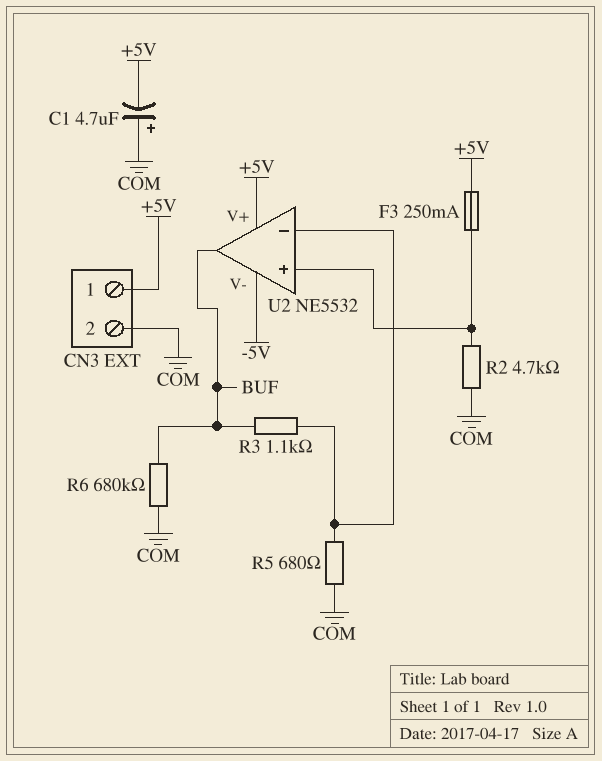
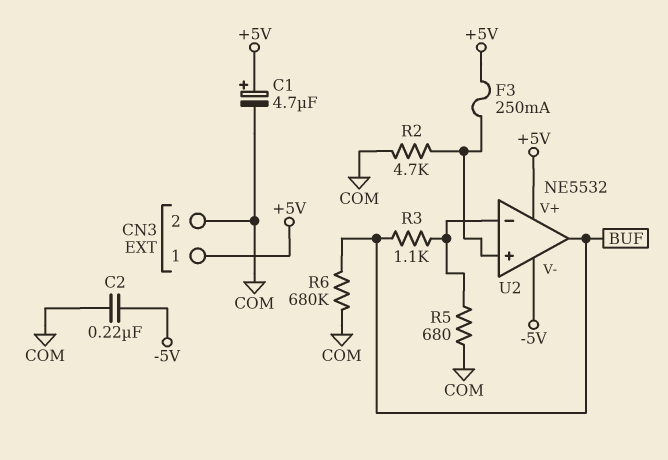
C1: 4.7uF (plus COM, minus +5V) -> 4.7uF (plus +5V, minus COM)
C2: none -> 220nF (-5V, COM)

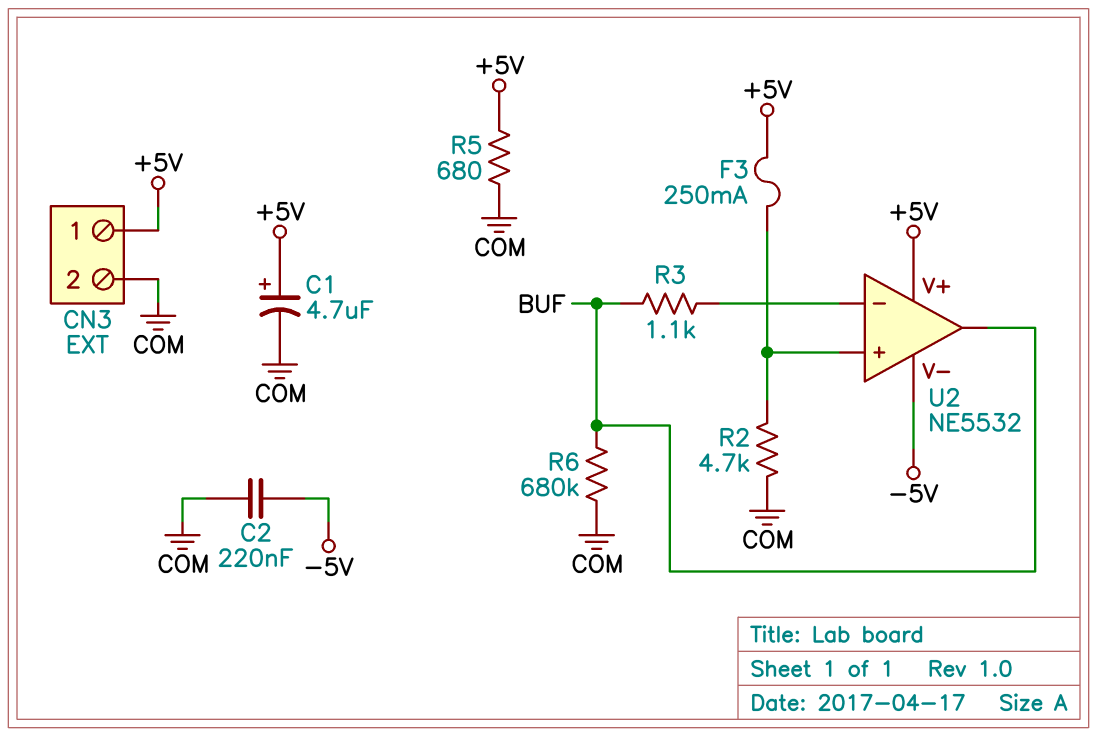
R5: 680 (COM, U2/in-) -> 680 (+5V, COM)

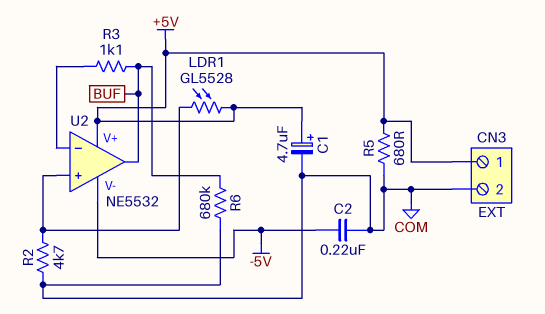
F3: 250mA (+5V, U2/in+) -> none
LDR1: none -> GL5528 (+5V, U2/in+)

